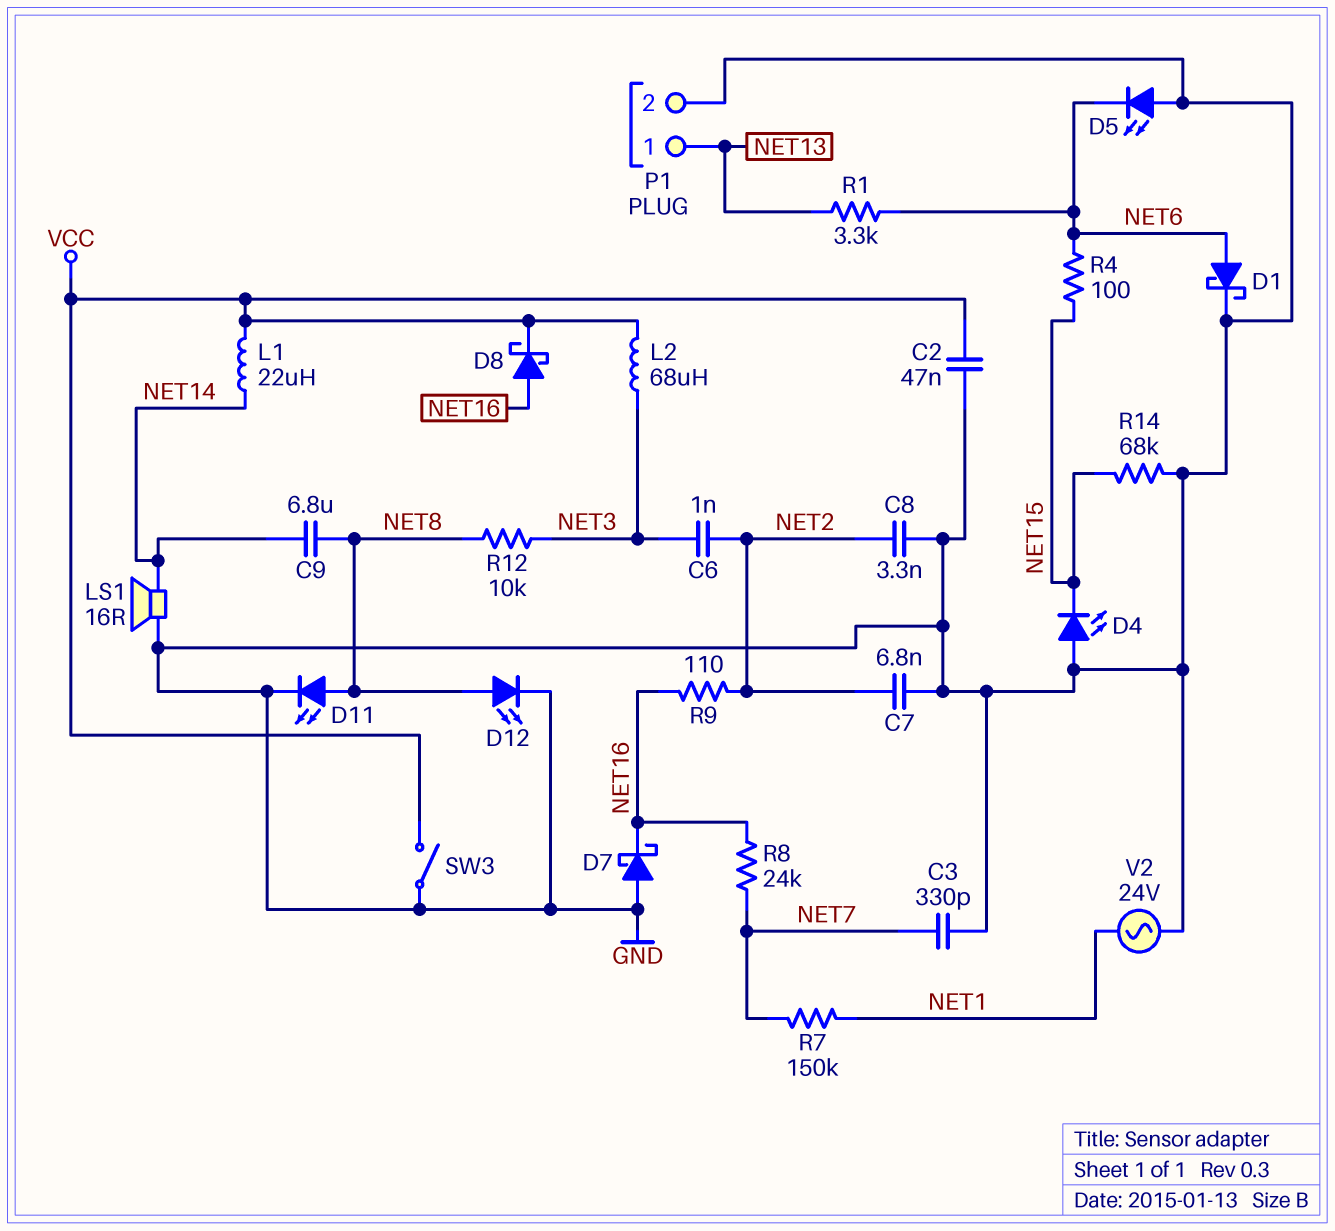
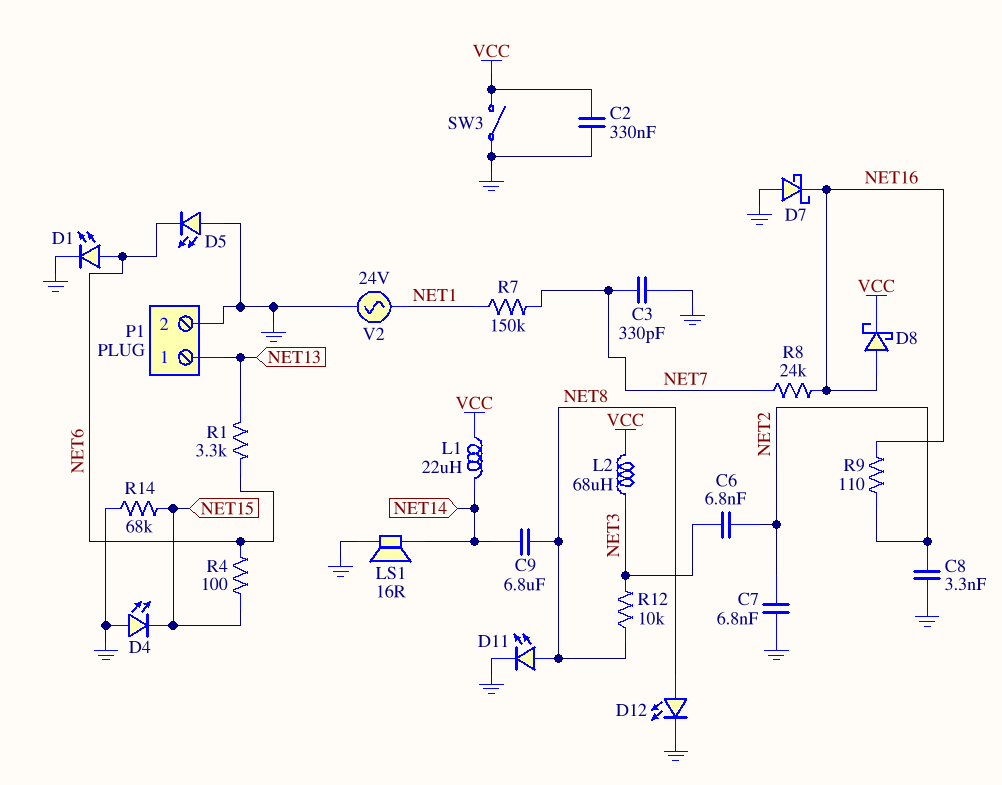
C2: 47nF (GND, VCC) -> 330nF (GND, VCC)
C6: 1nF (NET2, NET3) -> 6.8nF (NET2, NET3)
D1: schottky (A NET6, K GND) -> LED (A NET6, K GND)

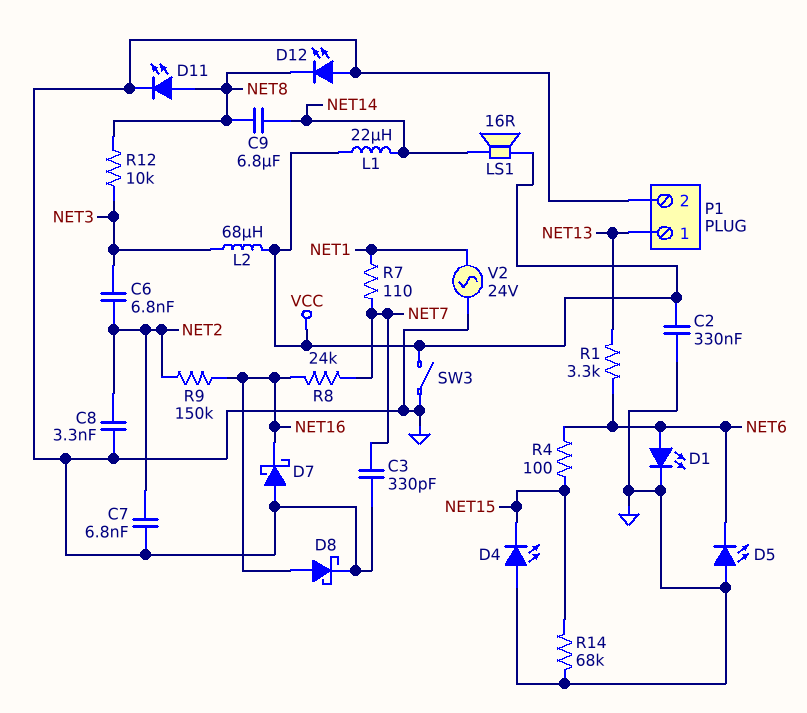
D8: schottky (A NET16, K VCC) -> schottky (A NET16, K GND)
D12: LED (A NET8, K GND) -> LED (A GND, K NET8)
LS1: speaker 16R (GND, NET14) -> speaker 16R (NET14, VCC)
R7: 150k (NET1, NET7) -> 110 (NET1, NET7)
R9: 110 (NET2, NET16) -> 150k (NET2, NET16)

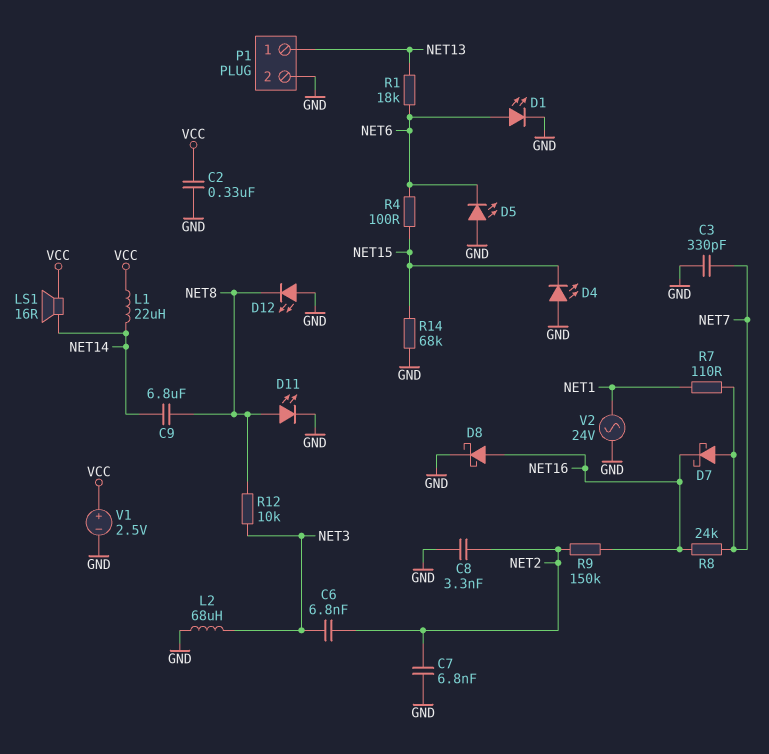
D7: schottky (A GND, K NET16) -> schottky (A NET7, K NET16)
L2: 68uH (NET3, VCC) -> 68uH (GND, NET3)
R1: 3.3k (NET6, NET13) -> 18k (NET6, NET13)
SW3: switch (GND, VCC) -> none
V1: none -> 2.5V (plus VCC, minus GND)

